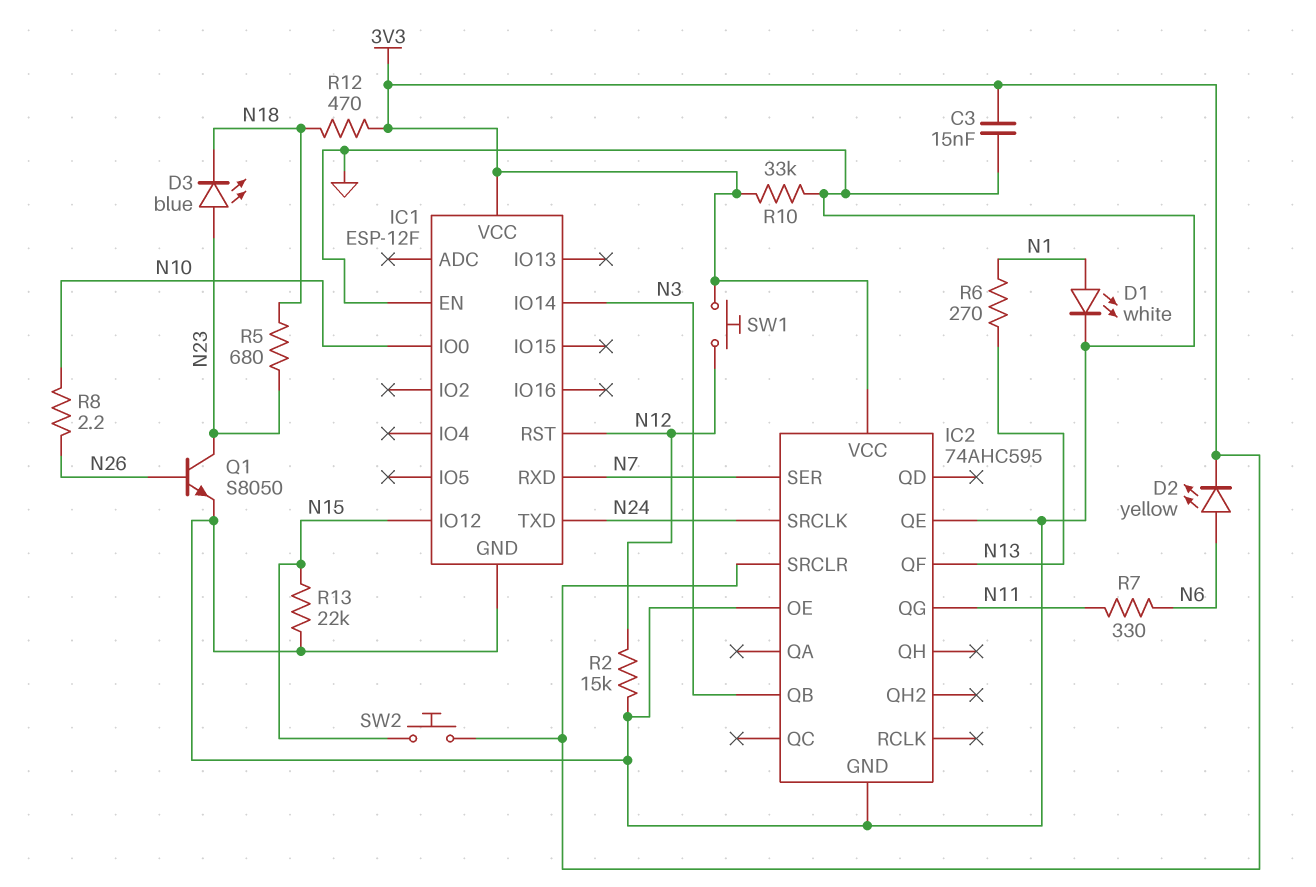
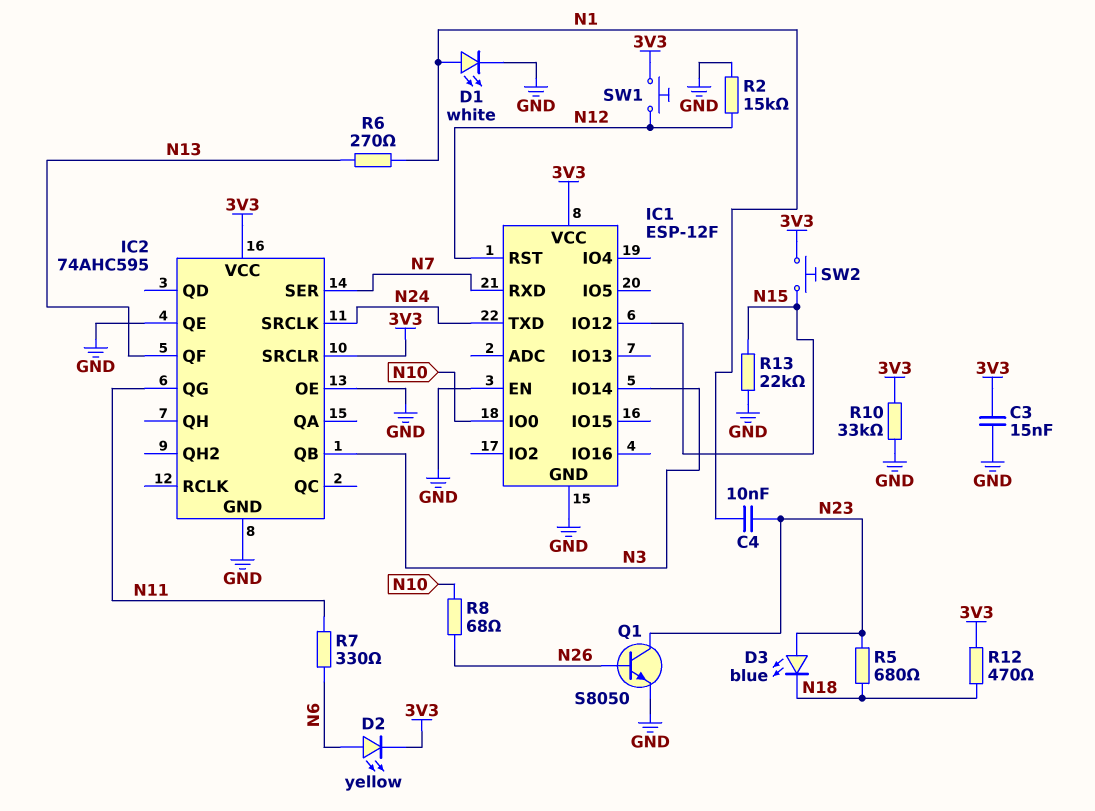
C4: none -> 10nF (N1, N23)
R8: 2.2 (N10, N26) -> 68 (N10, N26)

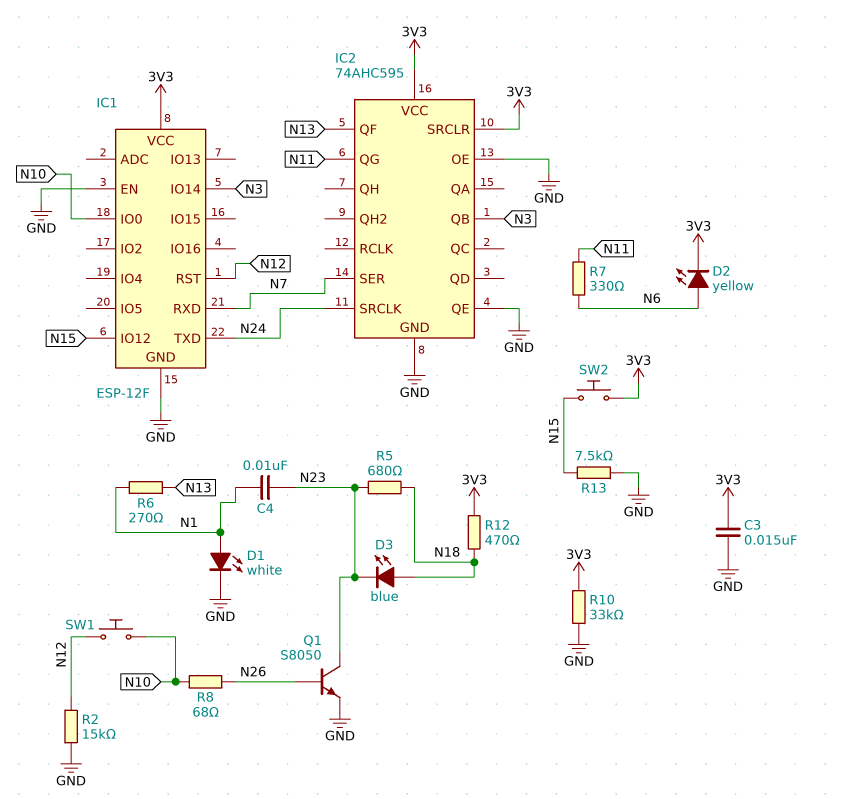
D3: LED blue (A N23, K N18) -> LED blue (A N18, K N23)
R13: 22k (GND, N15) -> 7.5k (GND, N15)
SW1: button (3V3, N12) -> button (N10, N12)

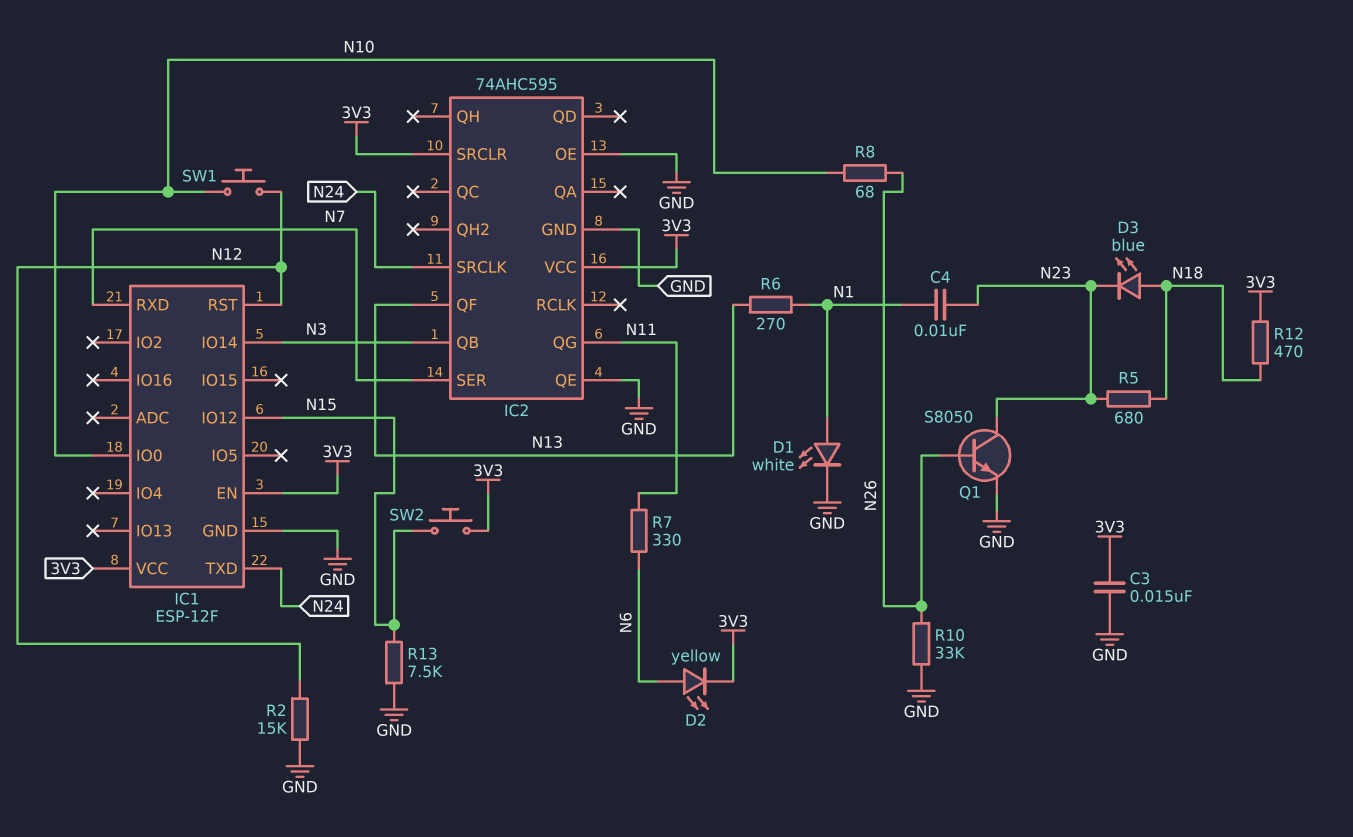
IC1 pin EN: GND -> 3V3
R10: 33k (3V3, GND) -> 33k (GND, N26)

